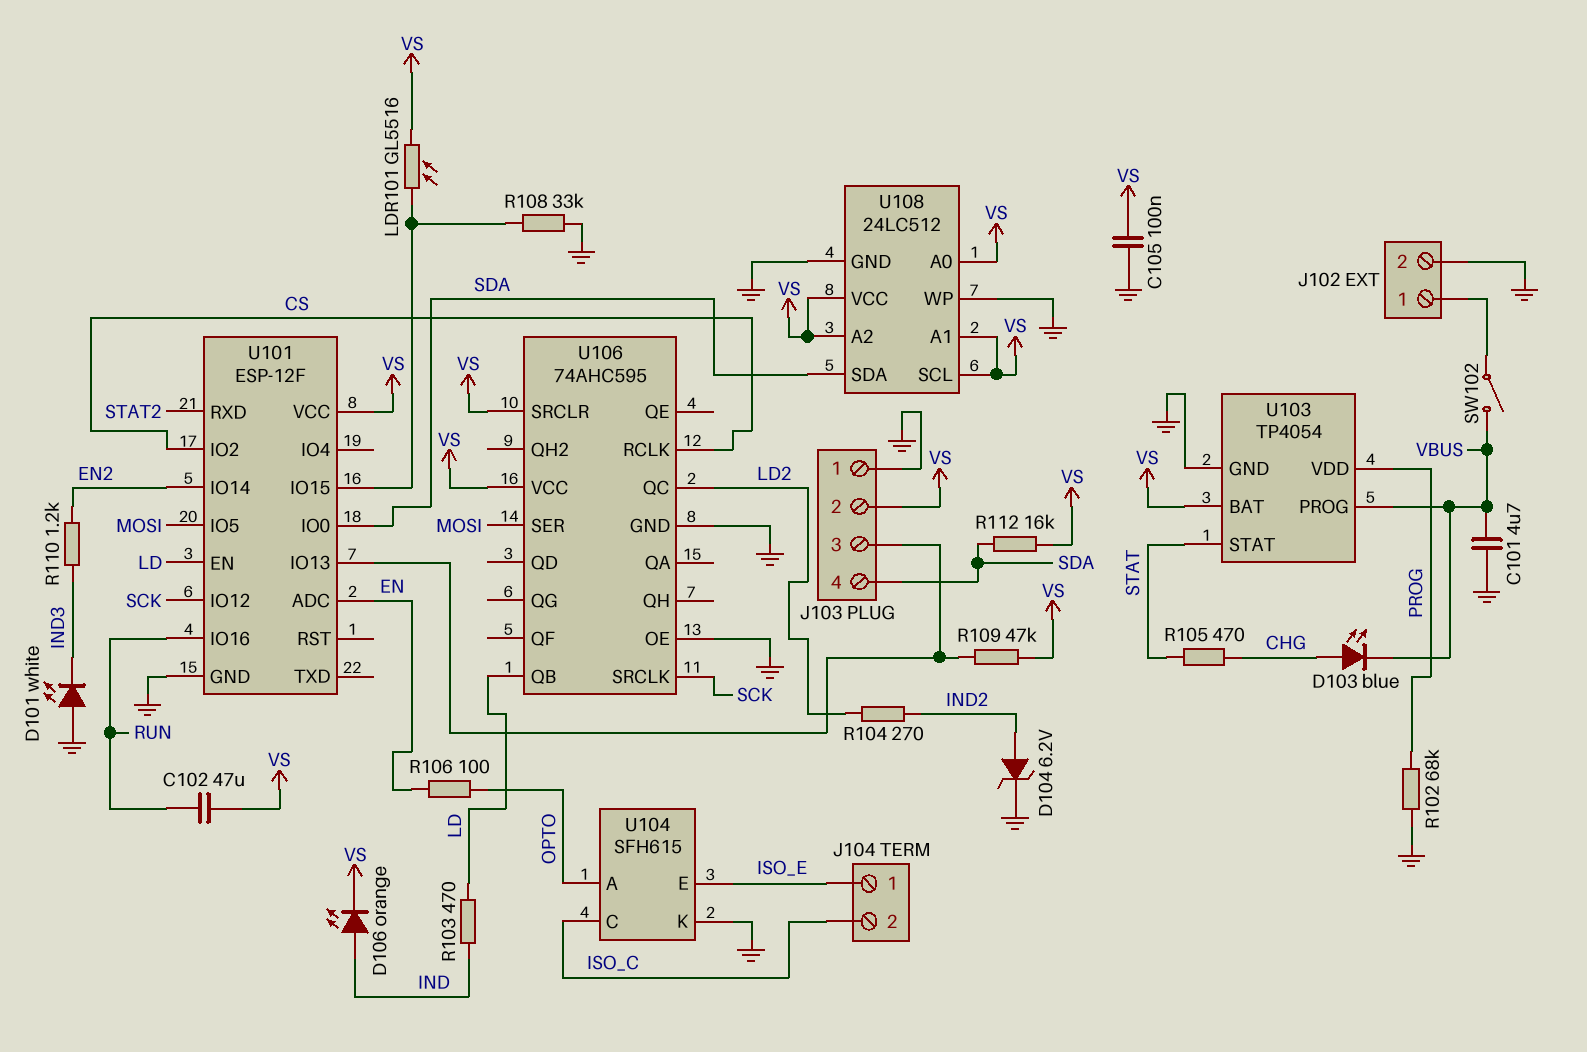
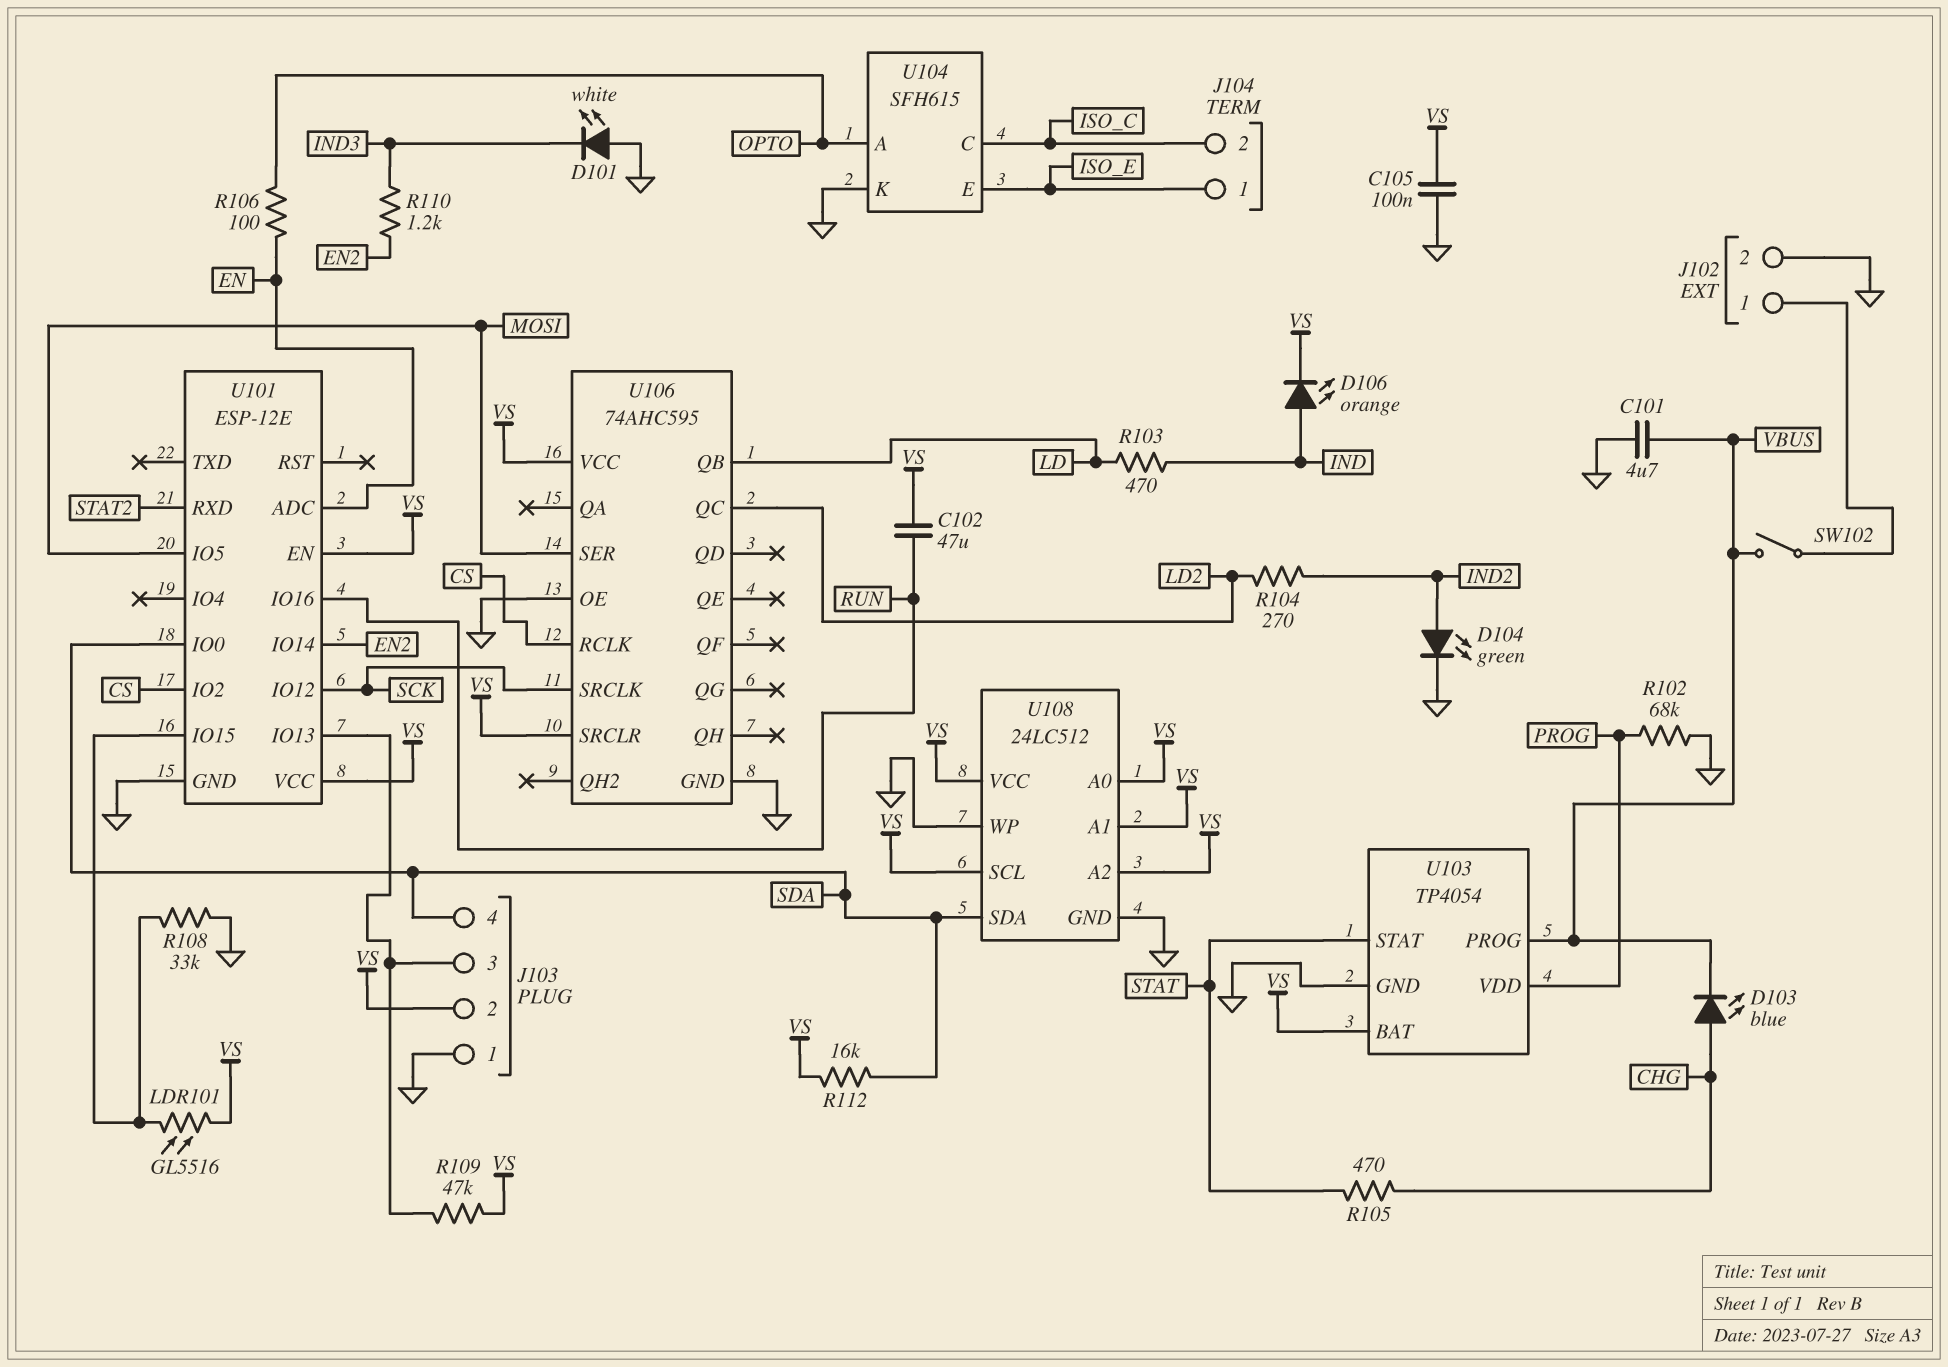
D104: zener 6.2V (A IND2, K GND) -> LED green (A IND2, K GND)
U101: ESP-12F -> ESP-12E
U101 pin EN: LD -> VS

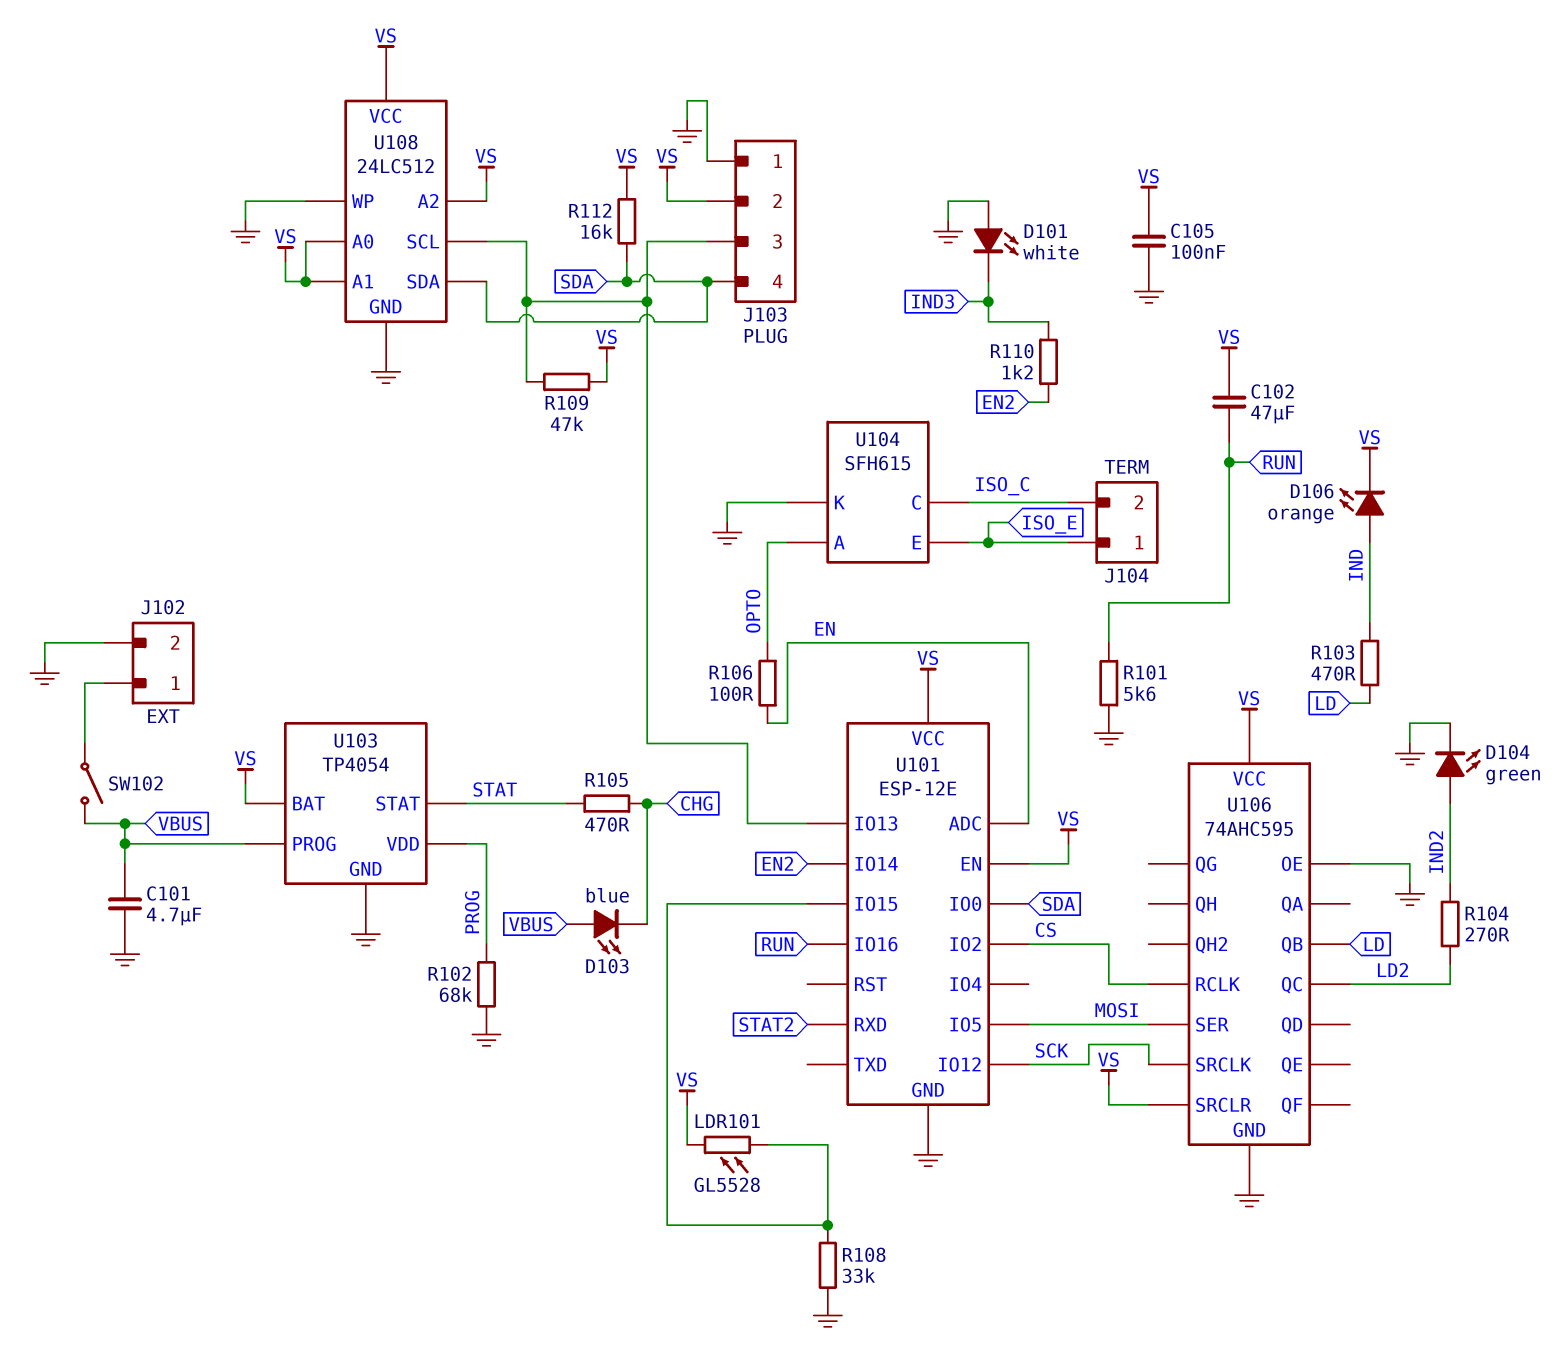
D103: LED blue (A CHG, K VBUS) -> LED blue (A VBUS, K CHG)
LDR101: GL5516 (U101/IO15, VS) -> GL5528 (U101/IO15, VS)
R101: none -> 5.6k (GND, RUN)
U108 pin SCL: VS -> J103/3

